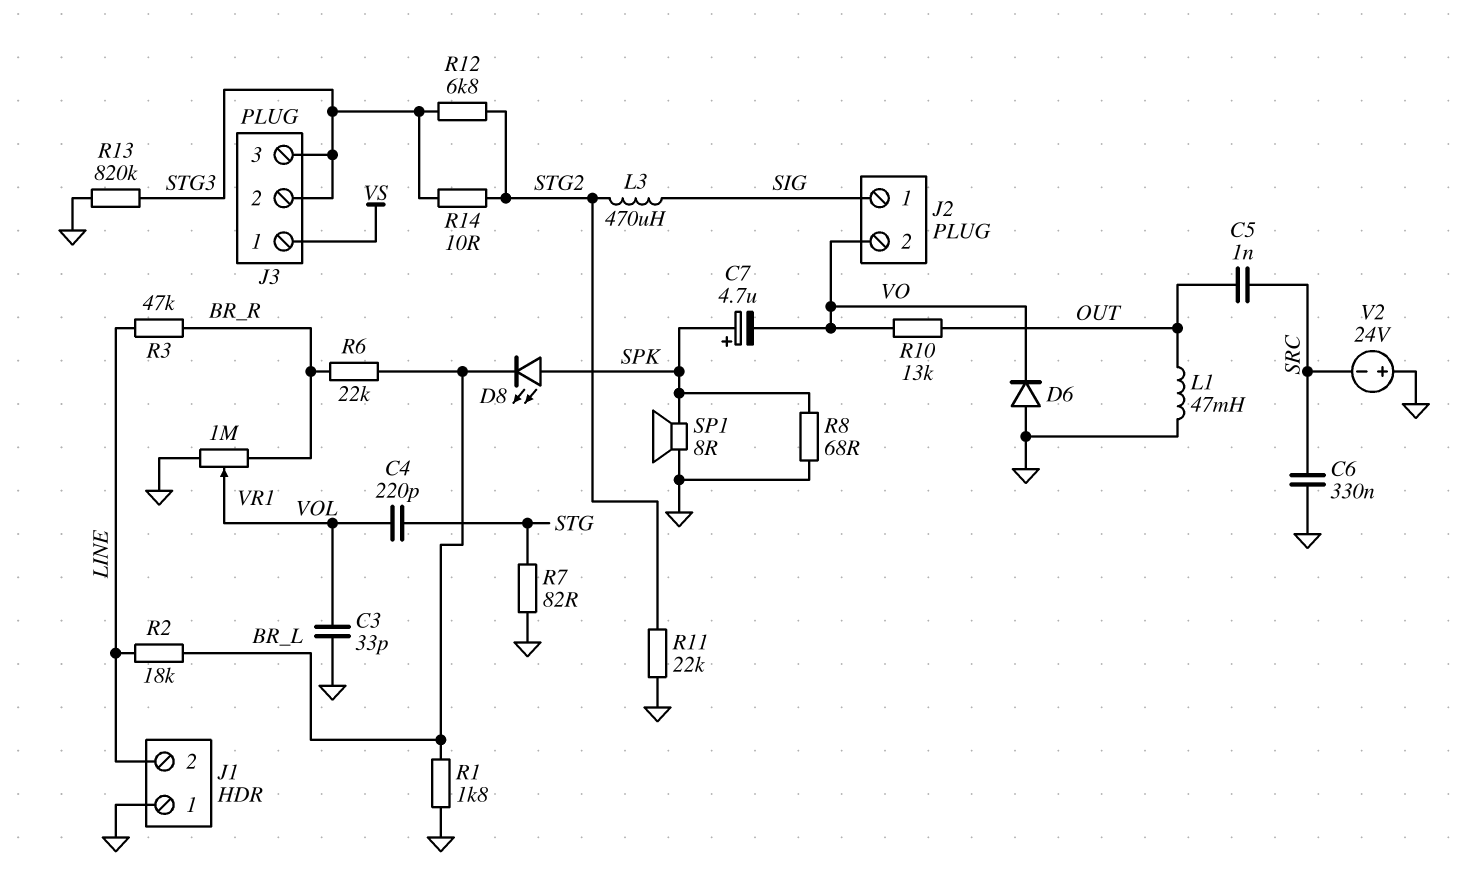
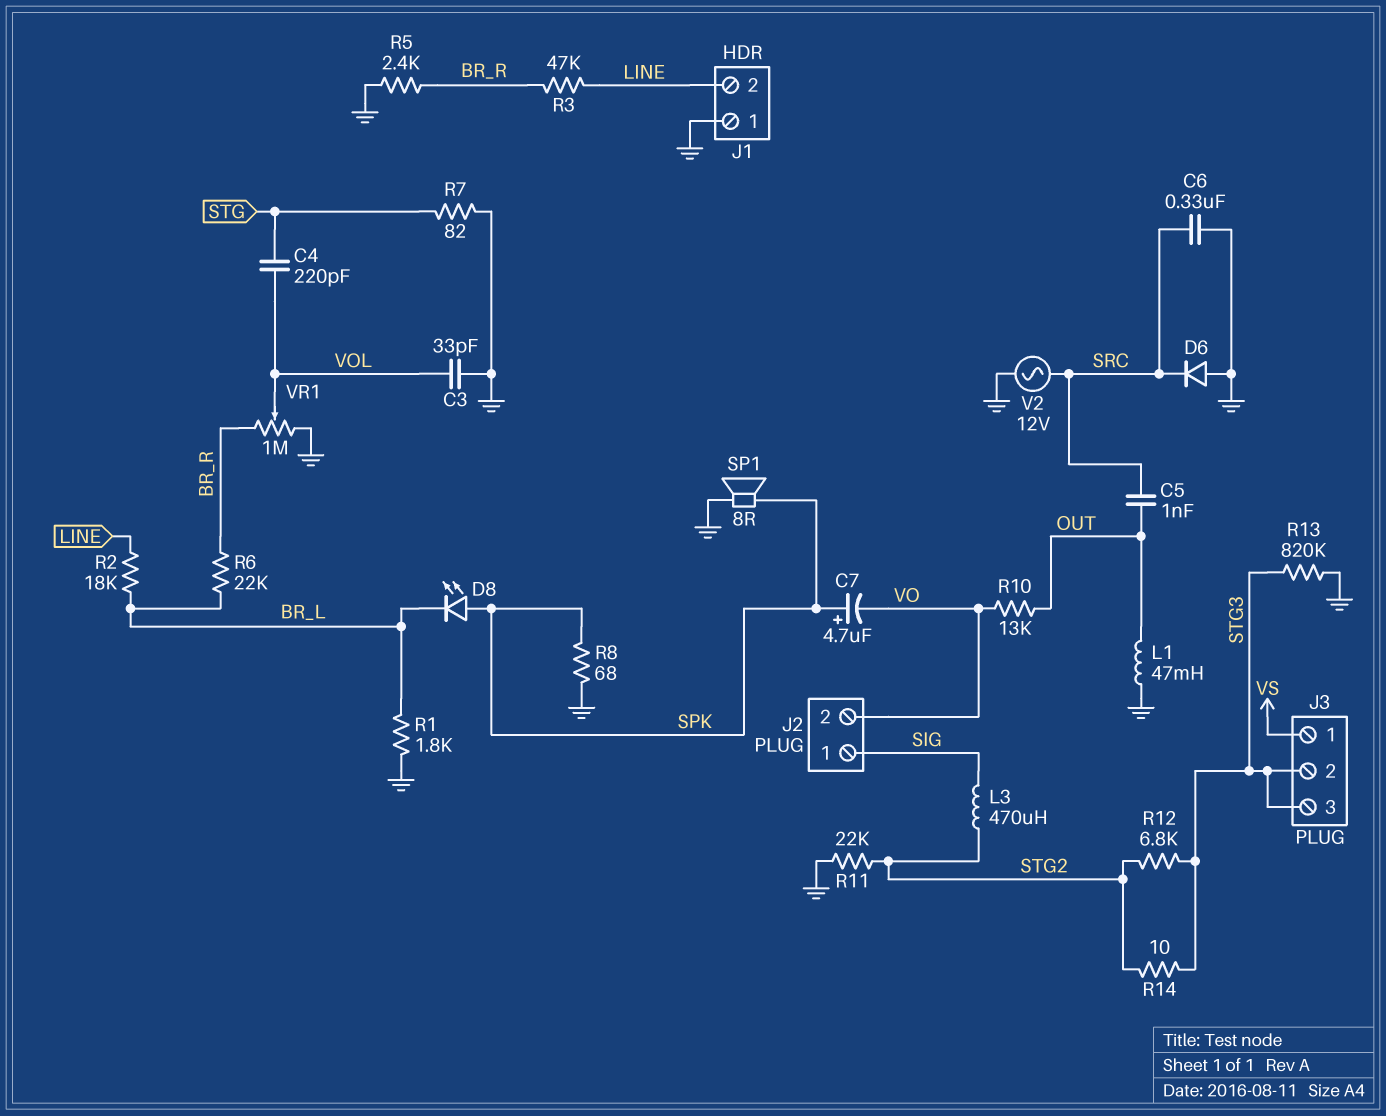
D6: diode (A GND, K VO) -> diode (A GND, K SRC)
R5: none -> 2.4k (BR_R, GND)
V2: 24V (plus GND, minus SRC) -> AC 12V (GND, SRC)

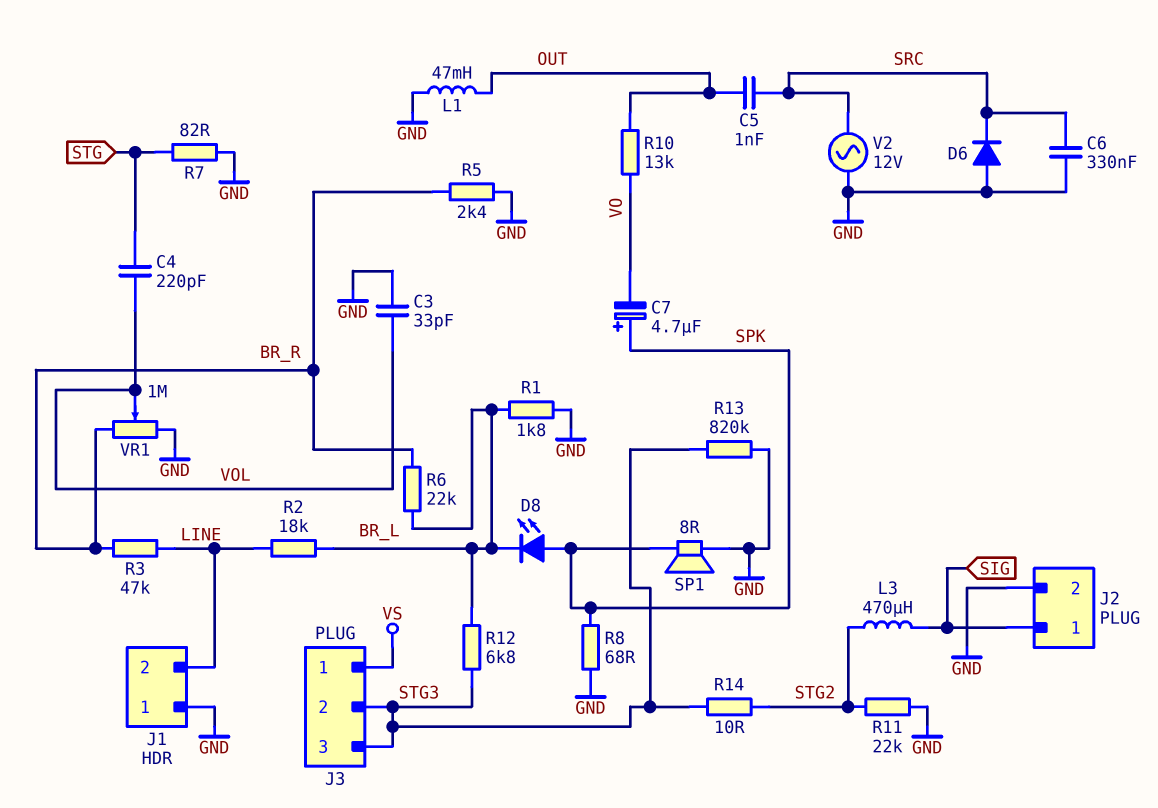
J2 pin 2: VO -> GND
R12: 6.8k (STG2, STG3) -> 6.8k (BR_L, STG3)

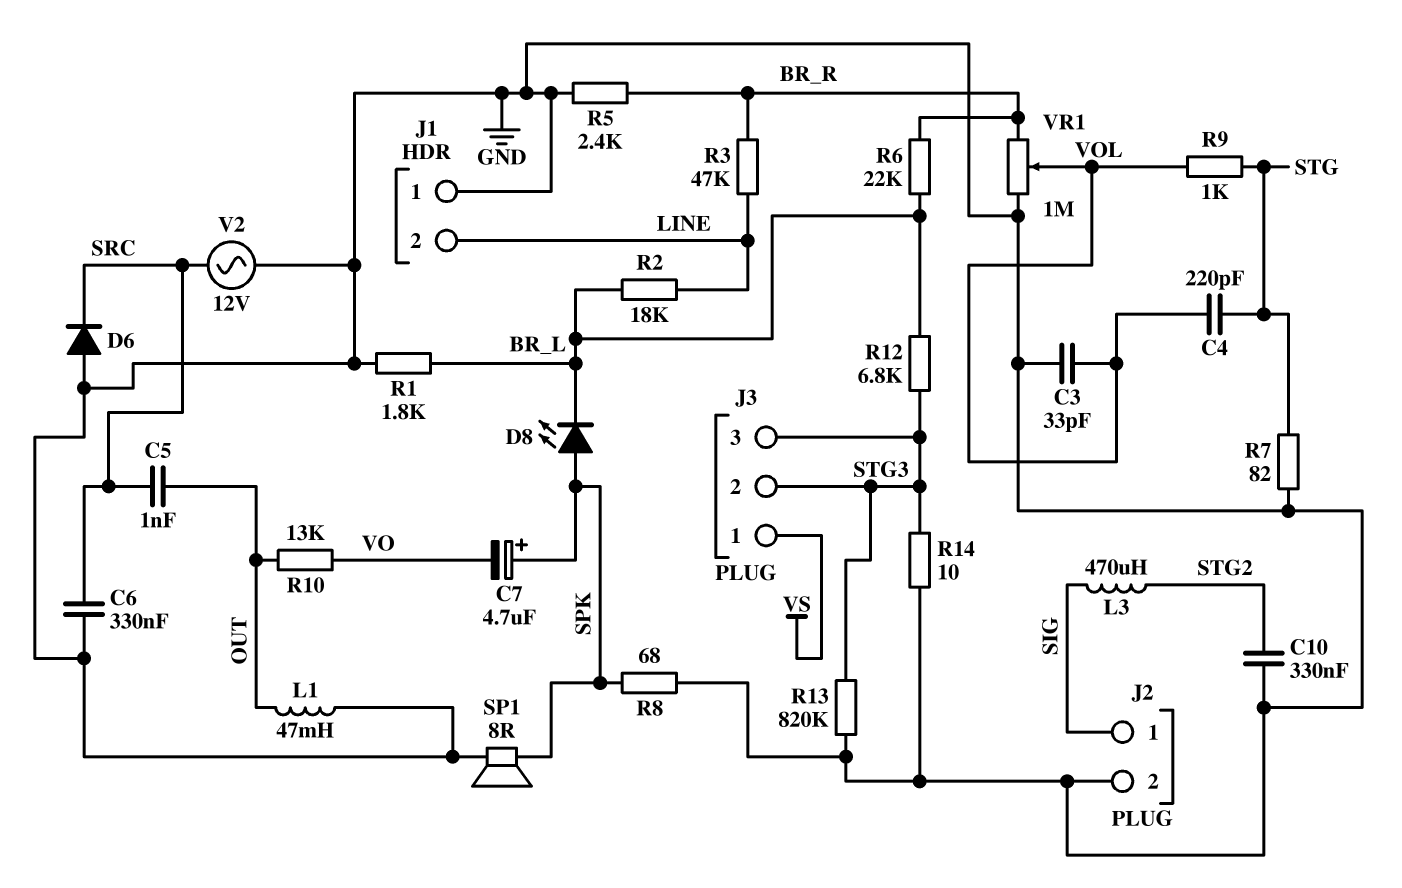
C10: none -> 330nF (GND, STG2)
R9: none -> 1k (STG, VOL)
R11: 22k (GND, STG2) -> none
R14: 10 (STG2, STG3) -> 10 (GND, STG3)

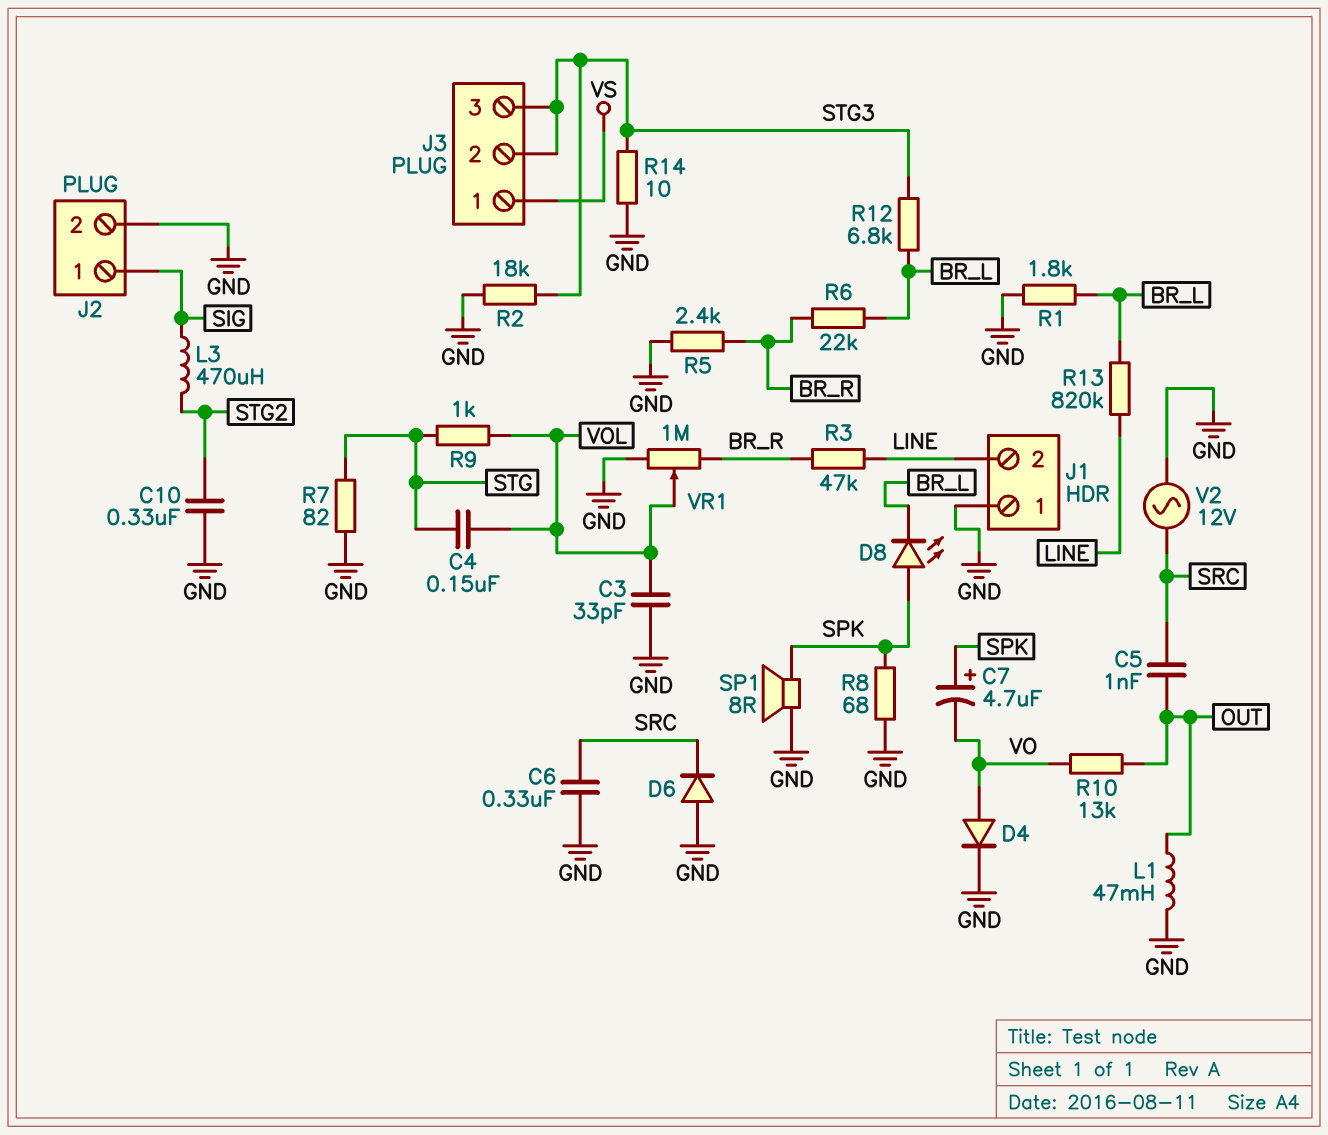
C4: 220pF (STG, VOL) -> 150nF (STG, VOL)
D4: none -> diode (A VO, K GND)
R2: 18k (BR_L, LINE) -> 18k (GND, STG3)
R13: 820k (GND, STG3) -> 820k (BR_L, LINE)

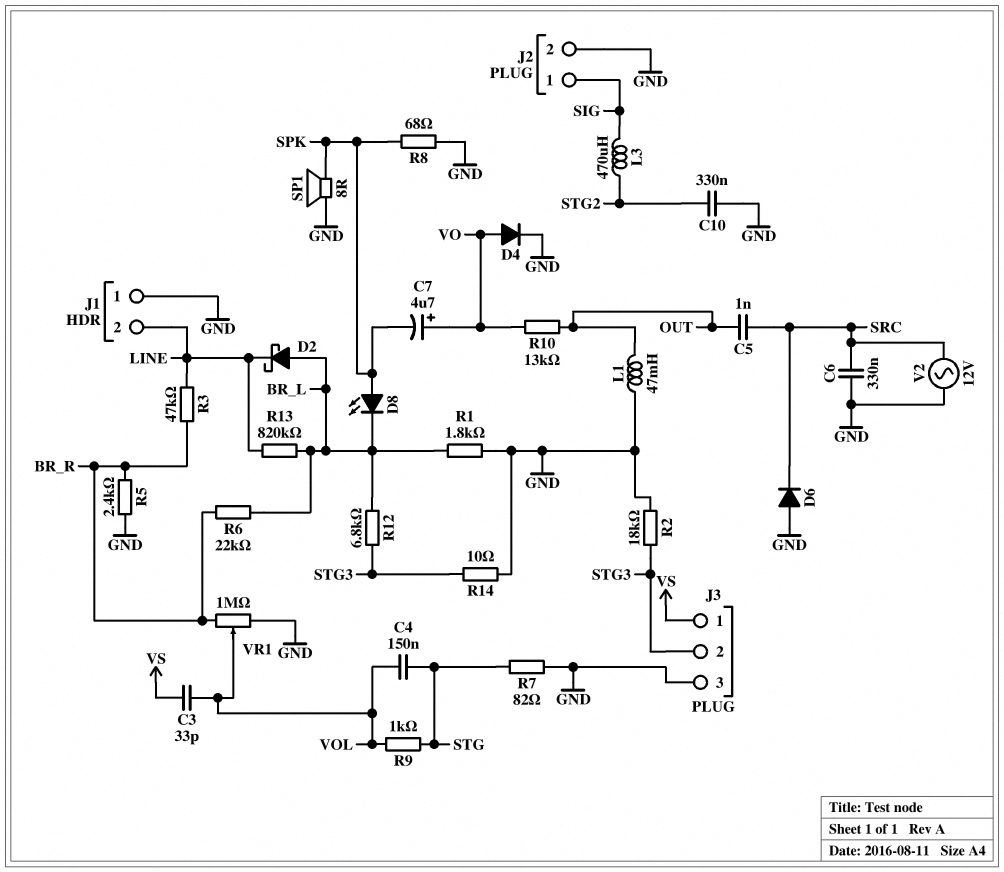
C3: 33pF (GND, VOL) -> 33pF (VOL, VS)
C7: 4.7uF (plus SPK, minus VO) -> 4.7uF (plus VO, minus SPK)
D2: none -> schottky (A BR_L, K LINE)
J3 pin 3: STG3 -> GND

